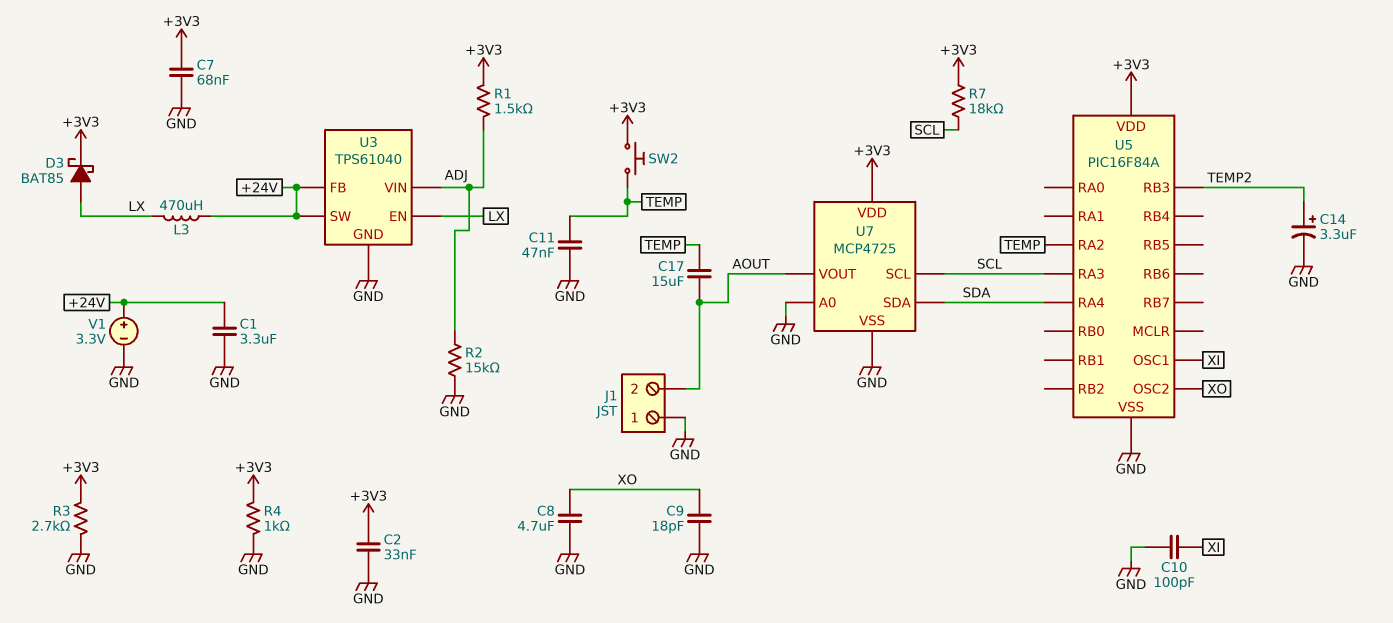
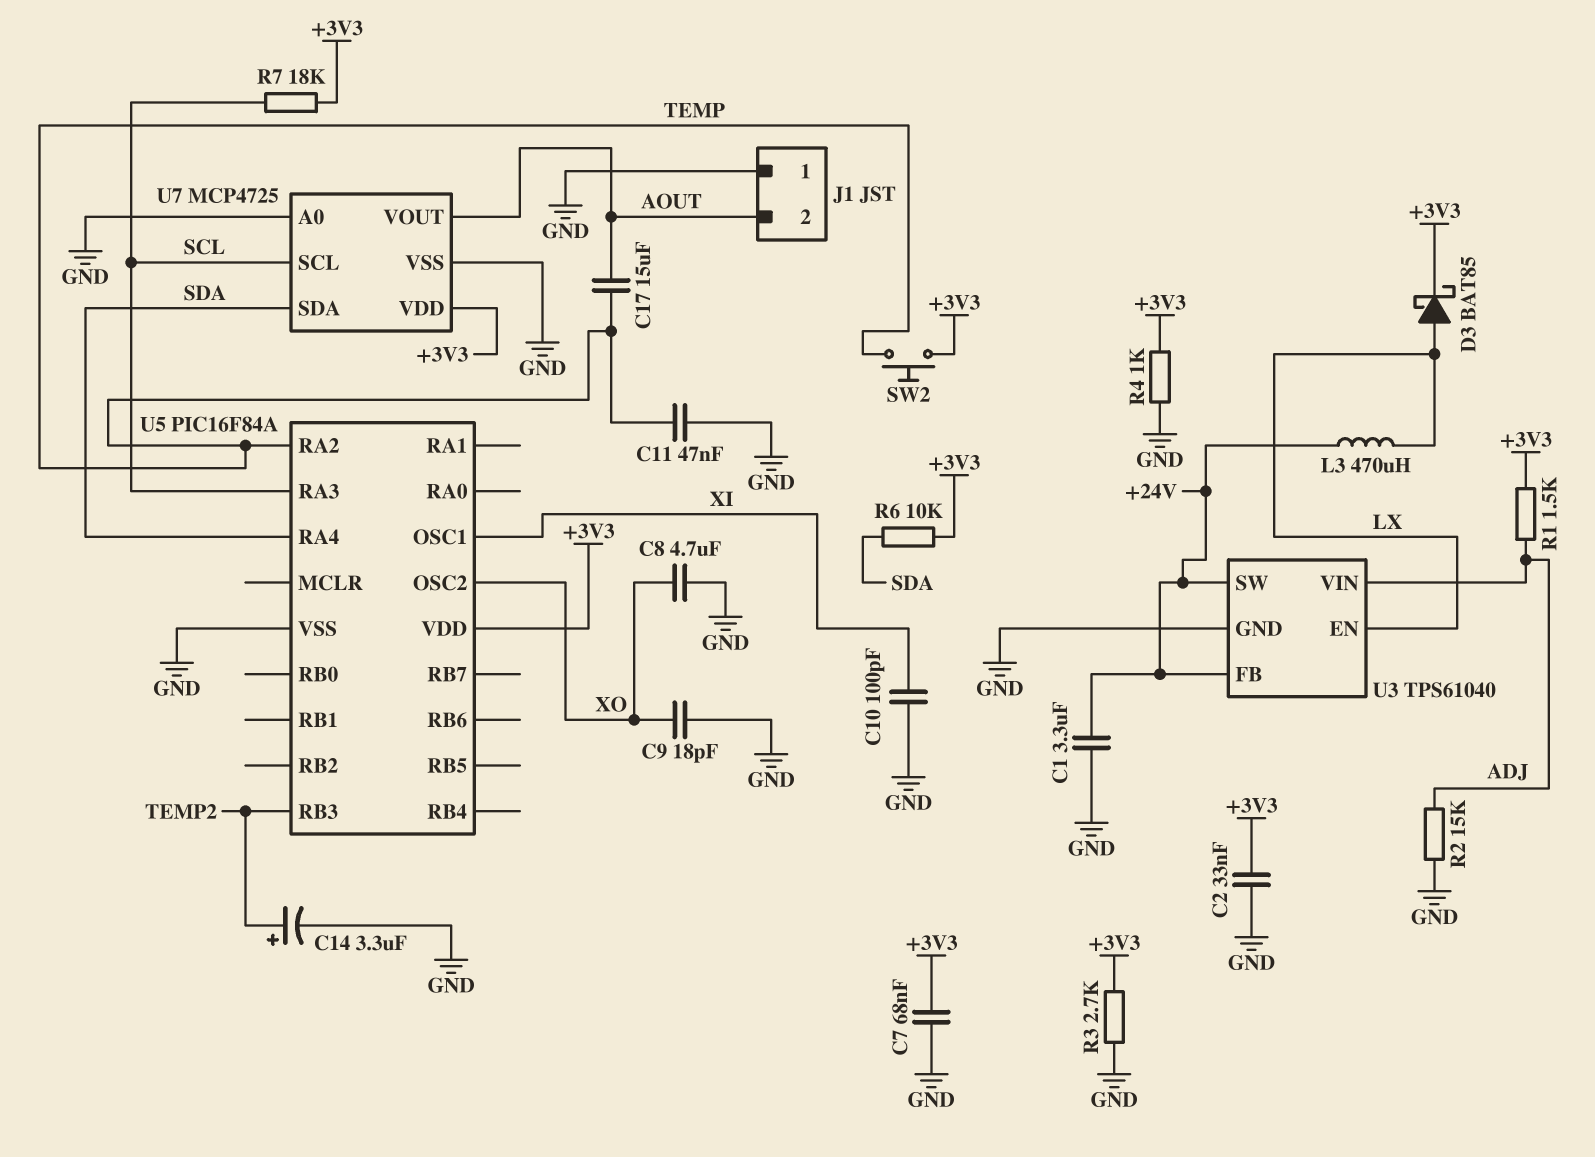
R6: none -> 10k (+3V3, SDA)
V1: 3.3V (plus +24V, minus GND) -> none

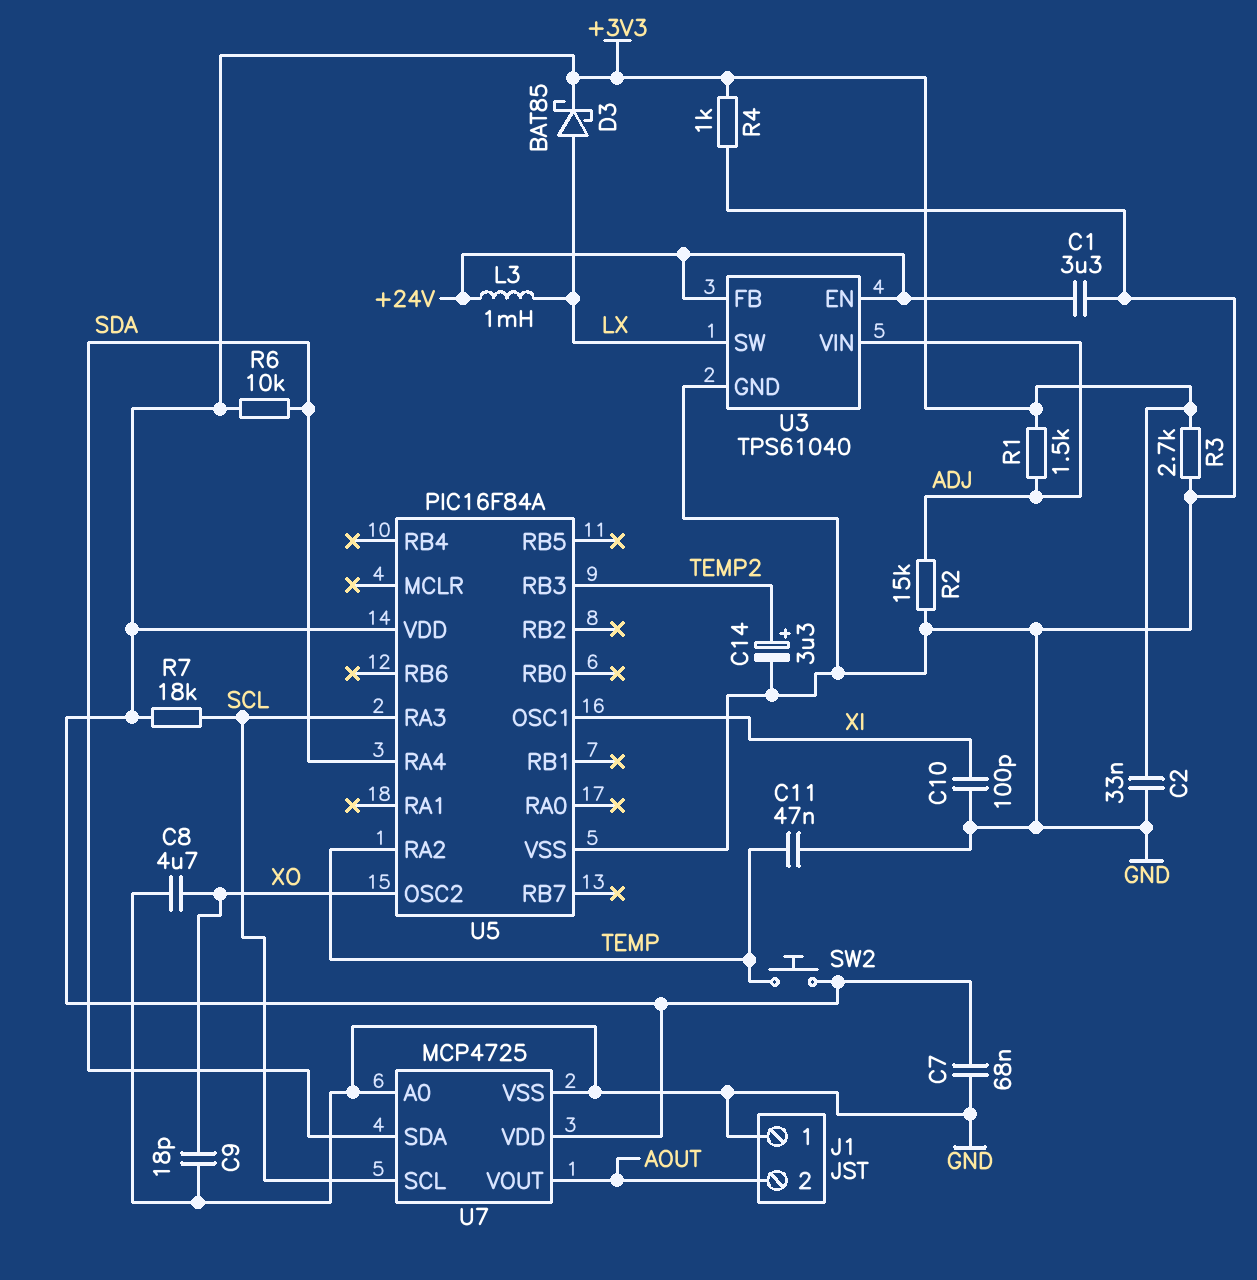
C17: 15uF (AOUT, TEMP) -> none
L3: 470uH (+24V, LX) -> 1mH (+24V, LX)
U3 pin EN: LX -> +24V
U3 pin SW: +24V -> LX

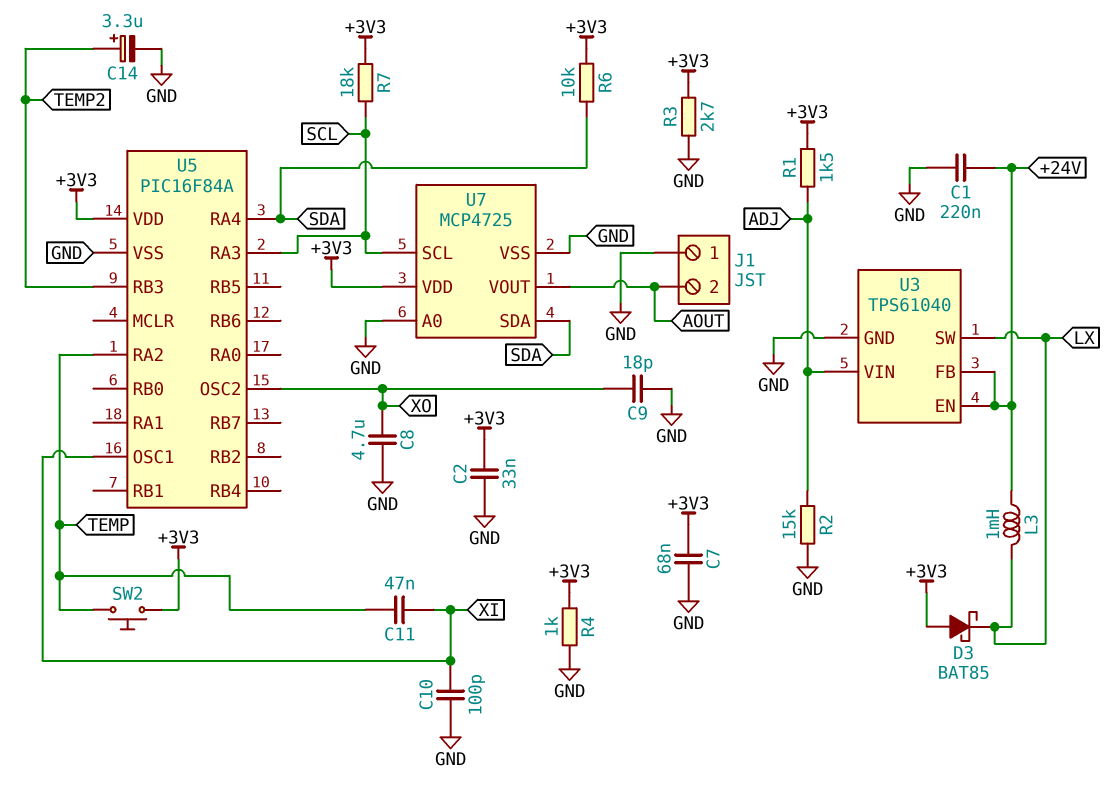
C1: 3.3uF (+24V, GND) -> 220nF (+24V, GND)
C11: 47nF (GND, TEMP) -> 47nF (TEMP, XI)
D3: schottky BAT85 (A LX, K +3V3) -> schottky BAT85 (A +3V3, K LX)

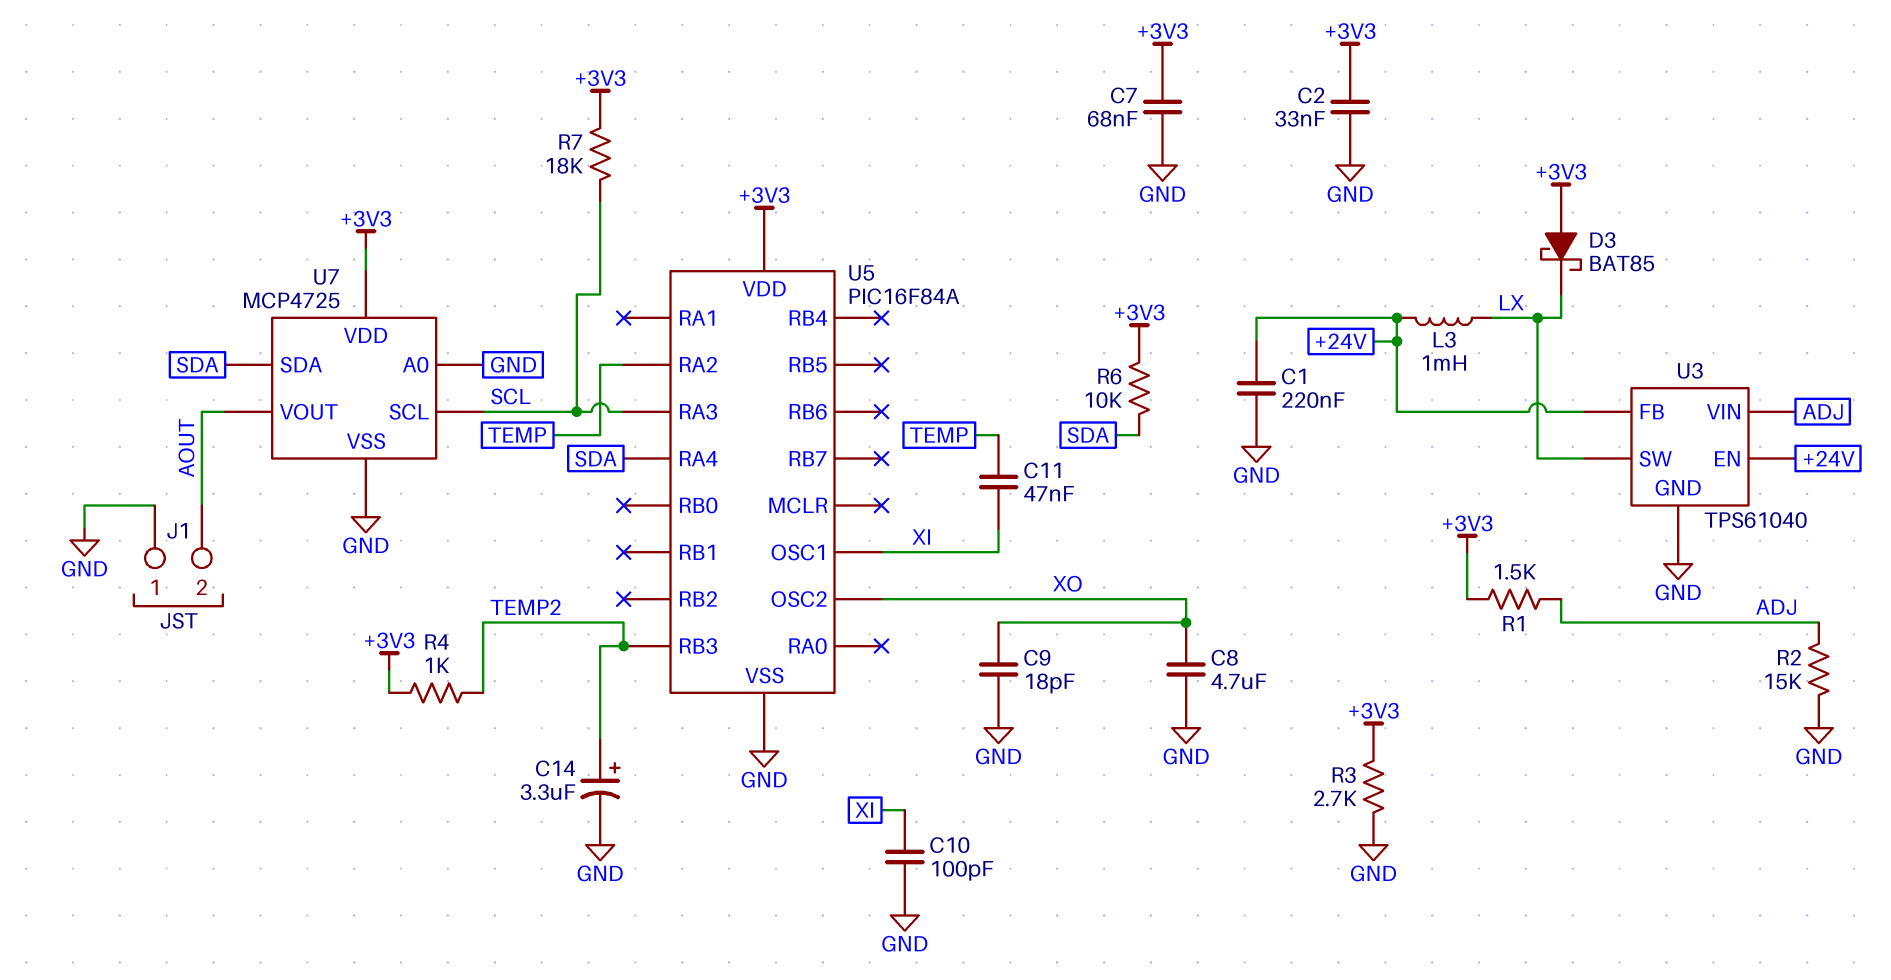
R4: 1k (+3V3, GND) -> 1k (+3V3, TEMP2)
SW2: button (+3V3, TEMP) -> none

